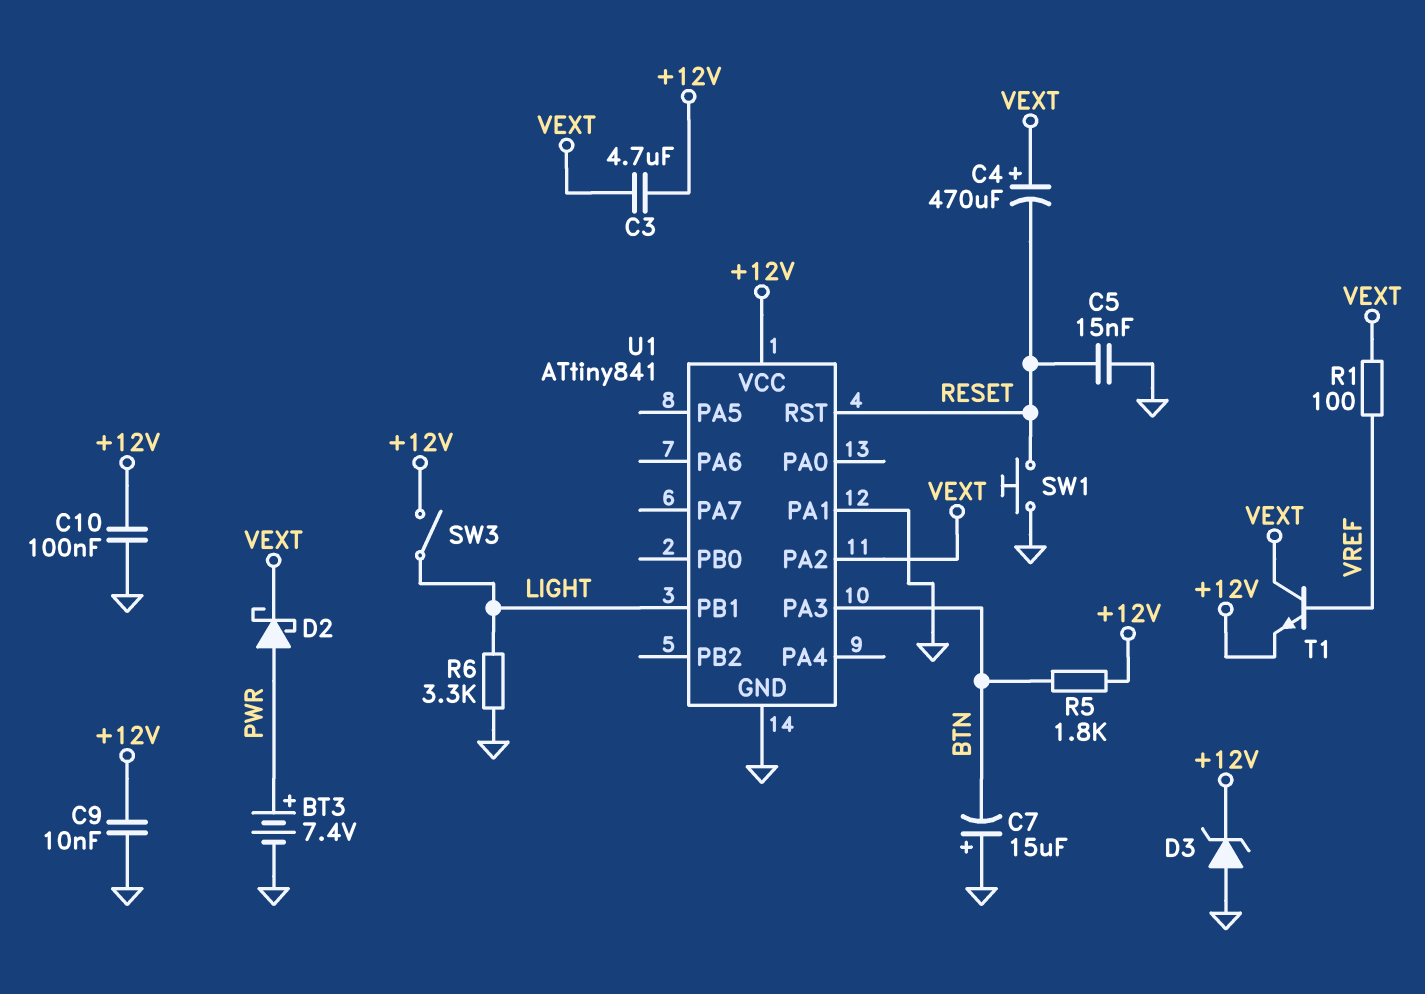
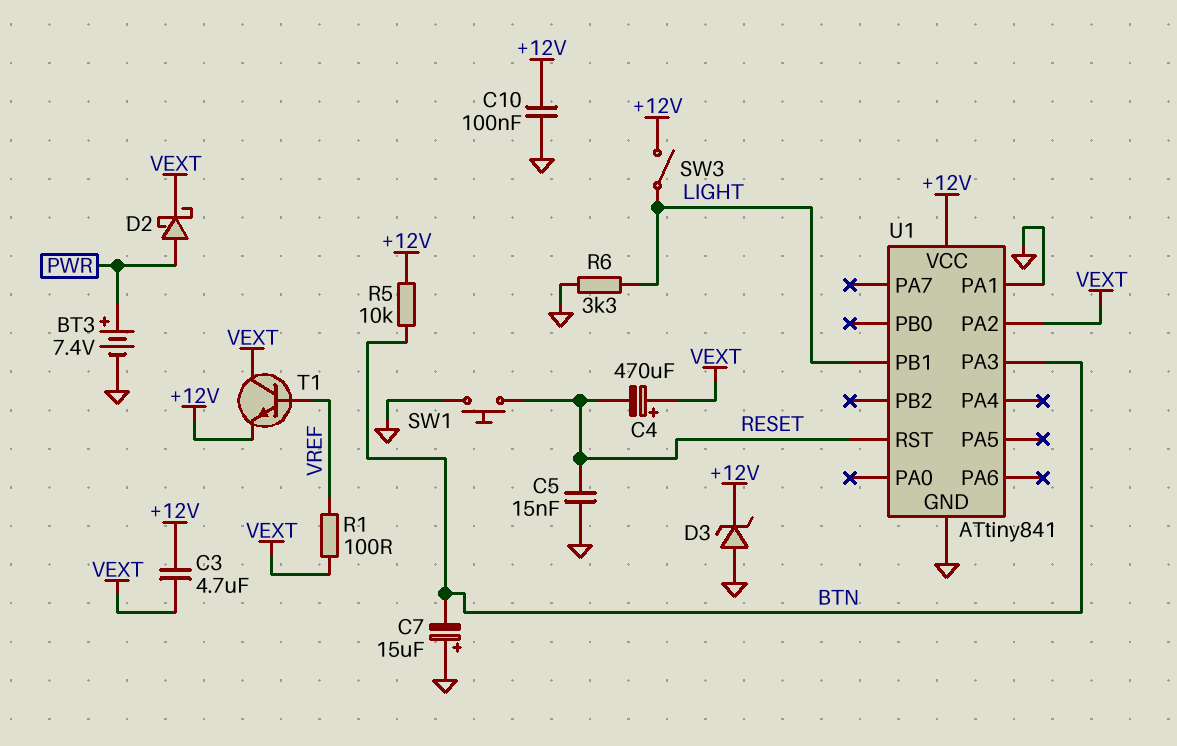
C9: 10nF (+12V, GND) -> none
R5: 1.8k (+12V, BTN) -> 10k (+12V, BTN)

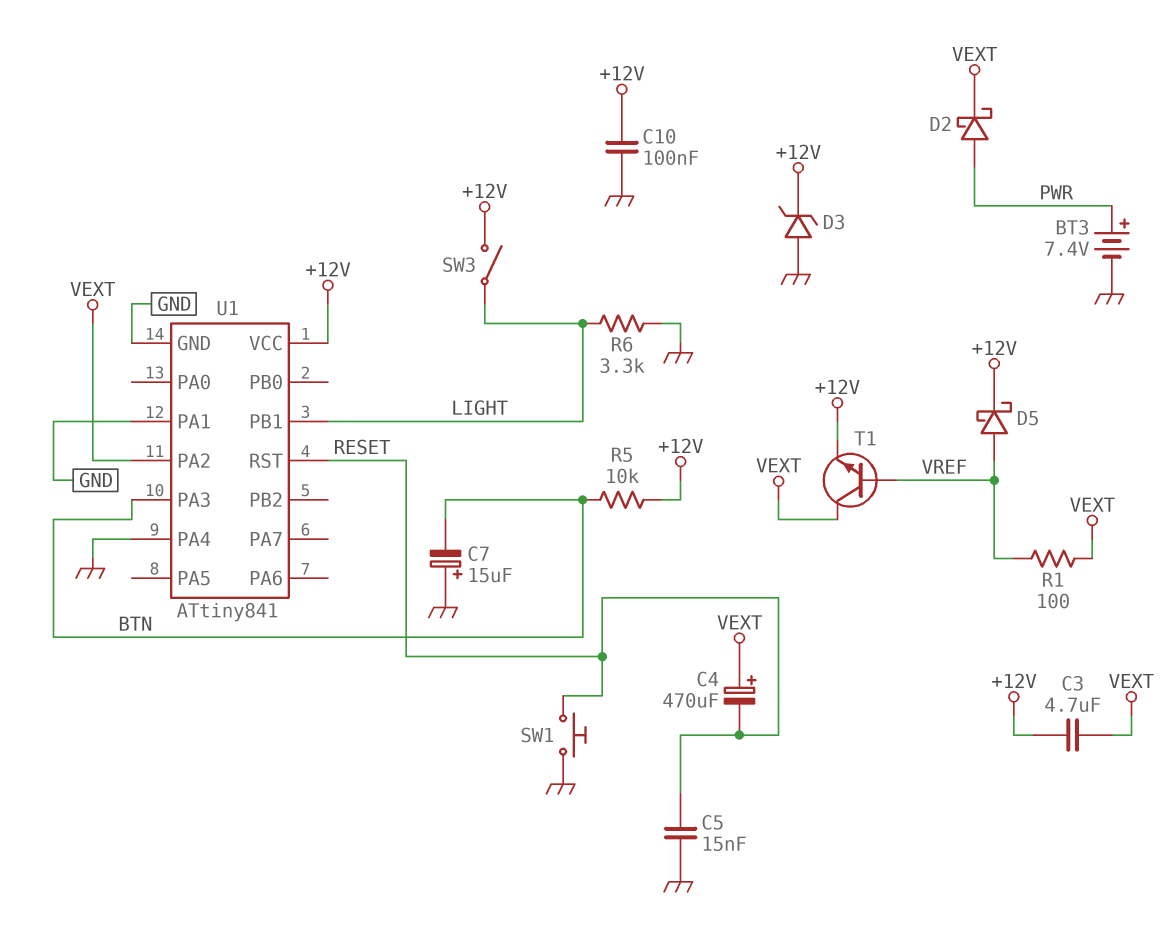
D5: none -> schottky (A VREF, K +12V)
U1 pin PA4: none -> GND

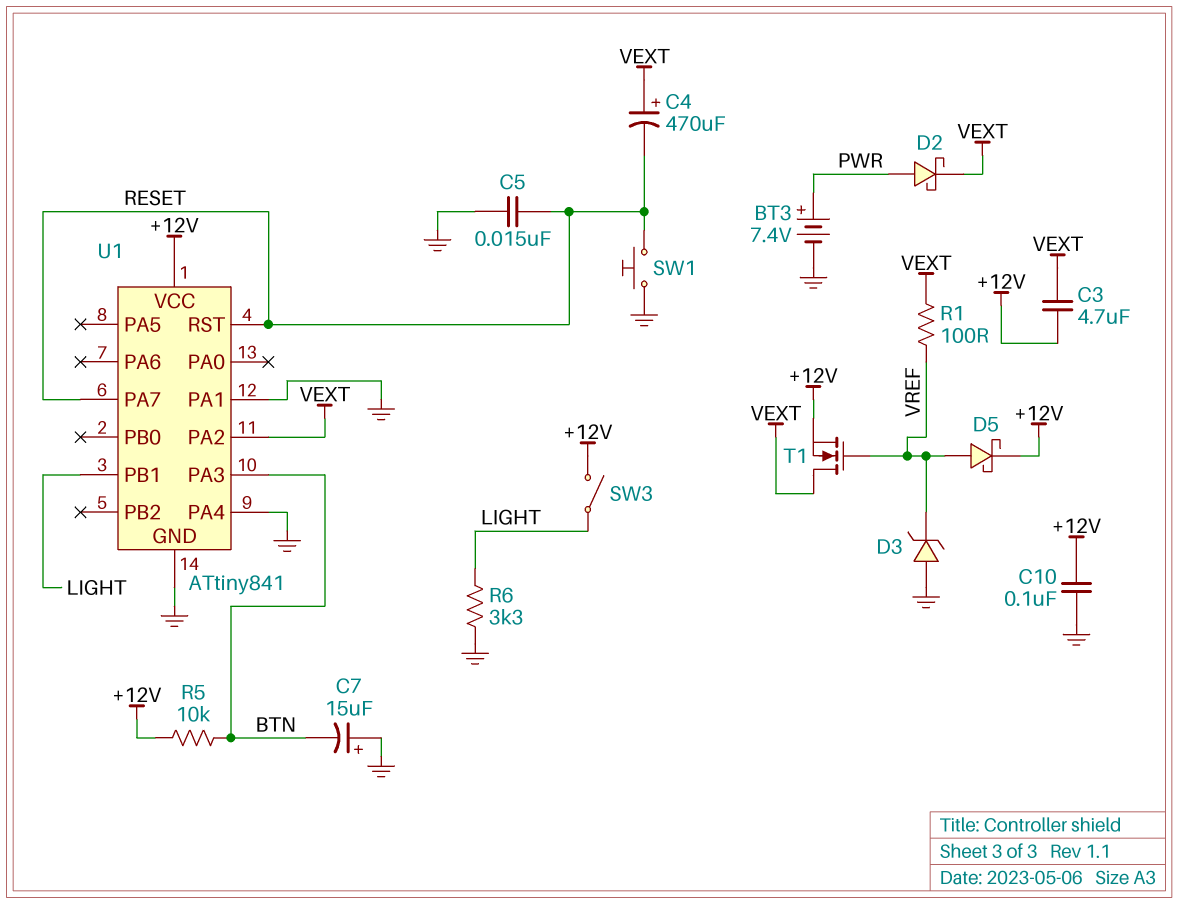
D3: zener (A GND, K +12V) -> zener (A GND, K VREF)
T1: NPN (B VREF, C VEXT, E +12V) -> NMOS (G VREF, D VEXT, S +12V)
U1 pin PA7: none -> RESET

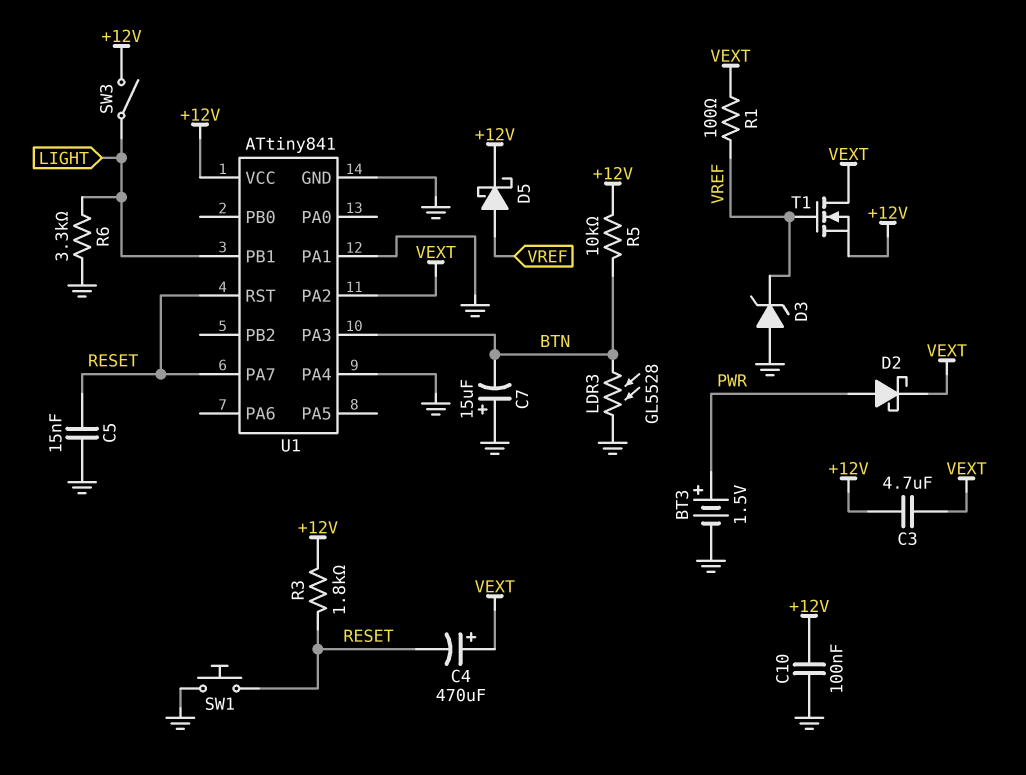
BT3: 7.4V (plus PWR, minus GND) -> 1.5V (plus PWR, minus GND)
LDR3: none -> GL5528 (BTN, GND)
R3: none -> 1.8k (+12V, RESET)

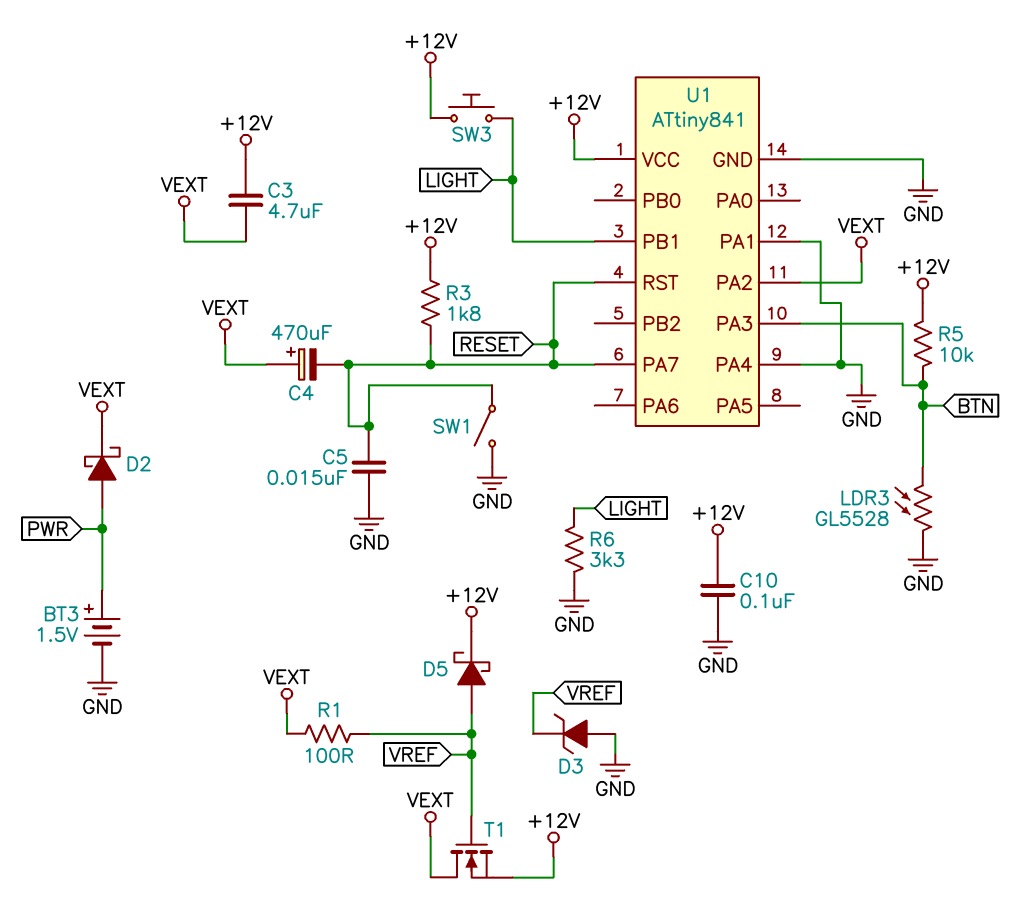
C7: 15uF (plus GND, minus BTN) -> none
SW1: button (GND, RESET) -> switch (GND, RESET)
SW3: switch (+12V, LIGHT) -> button (+12V, LIGHT)

